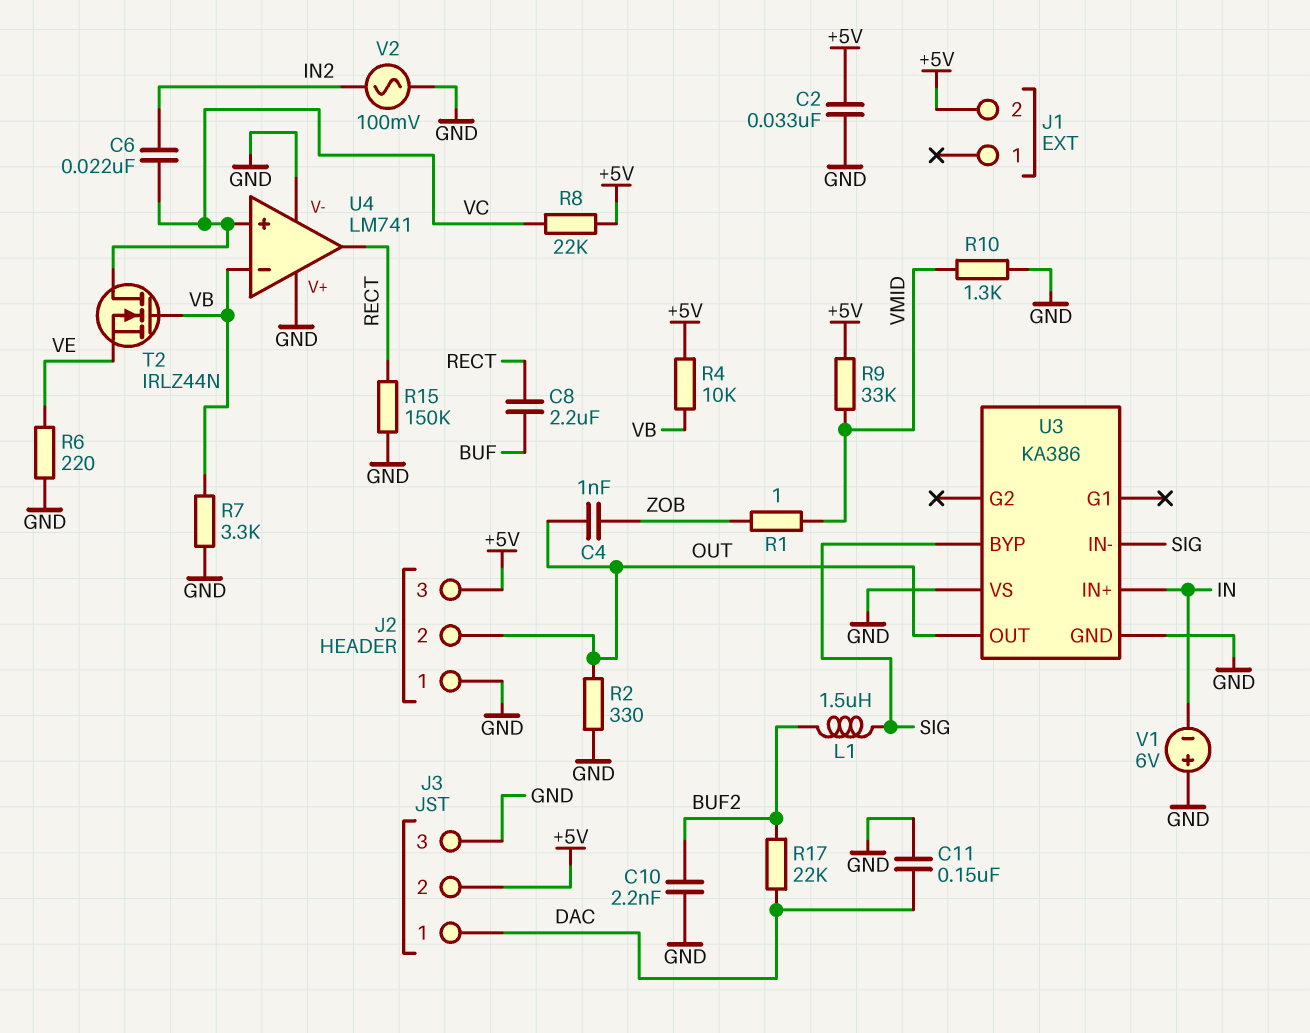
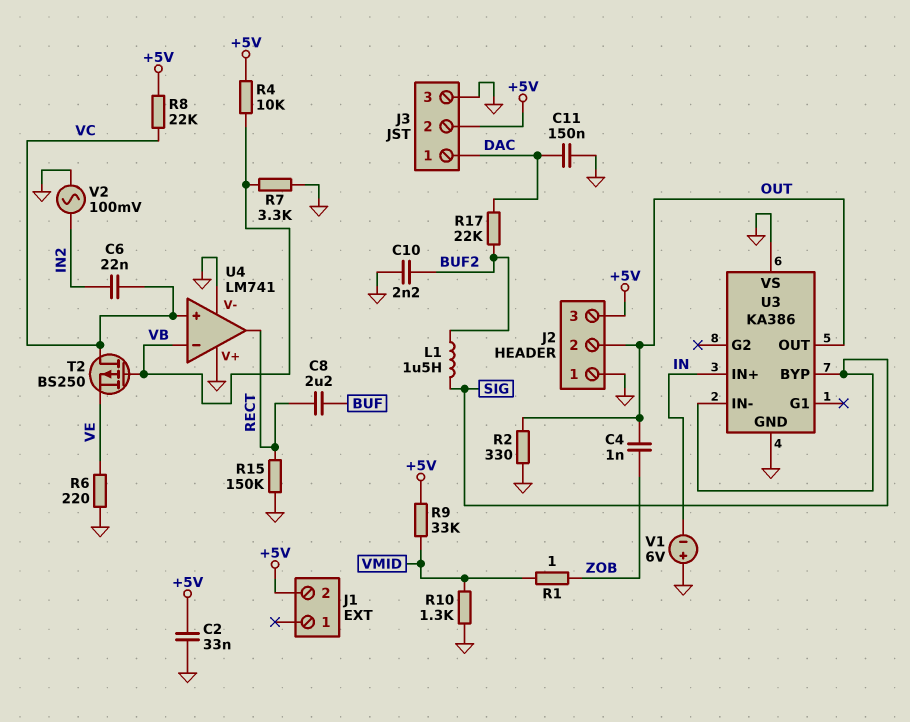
T2: NMOS IRLZ44N (G VB, D VC, S VE) -> PMOS BS250 (G VB, D VC, S VE)

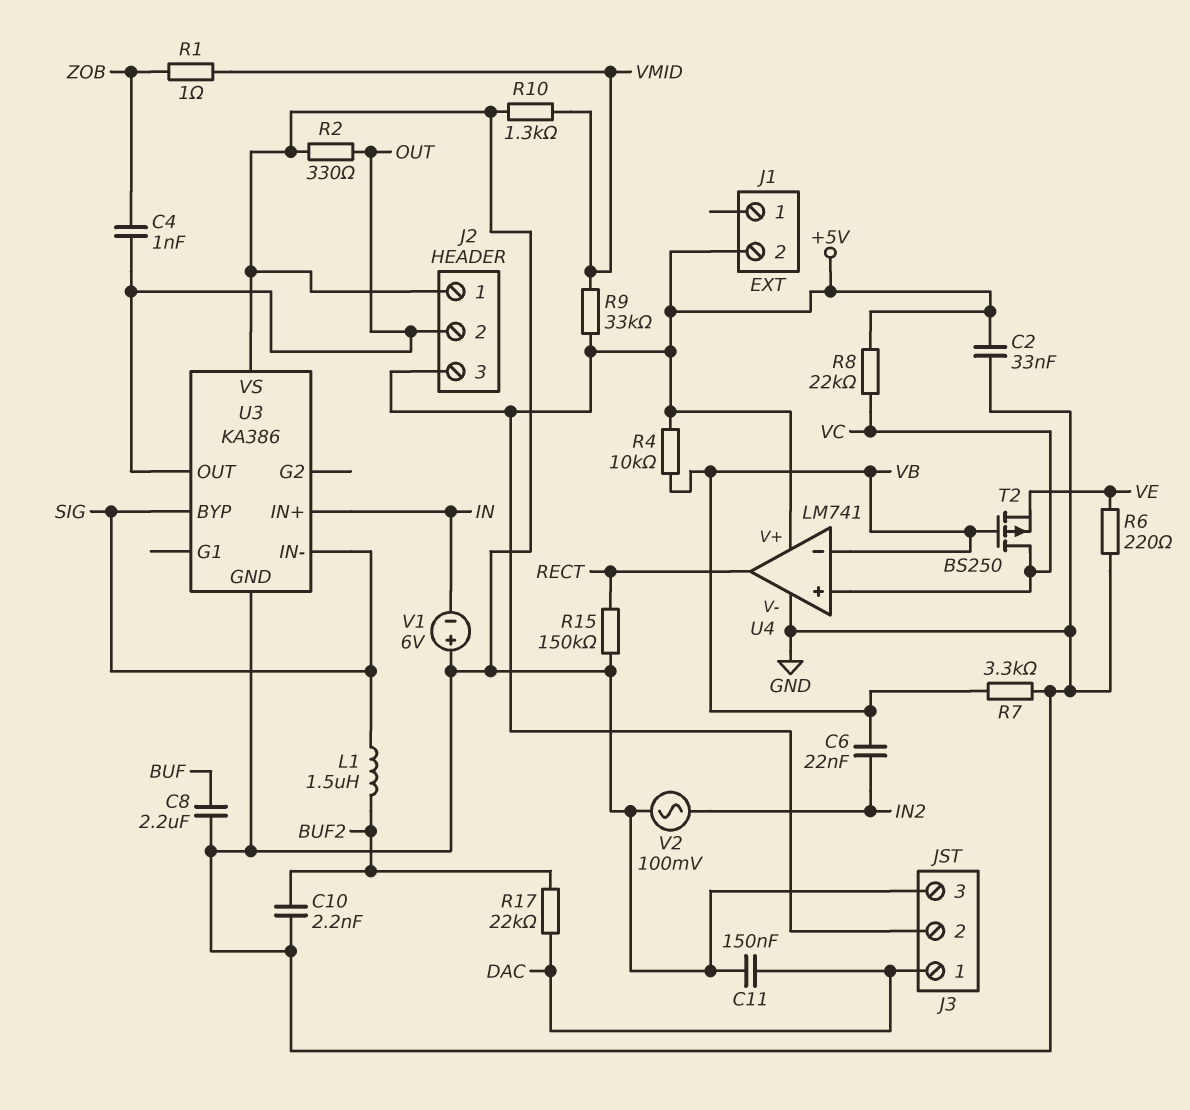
C6: 22nF (IN2, VC) -> 22nF (IN2, VB)
C8: 2.2uF (BUF, RECT) -> 2.2uF (BUF, GND)
U4 pin V+: GND -> +5V

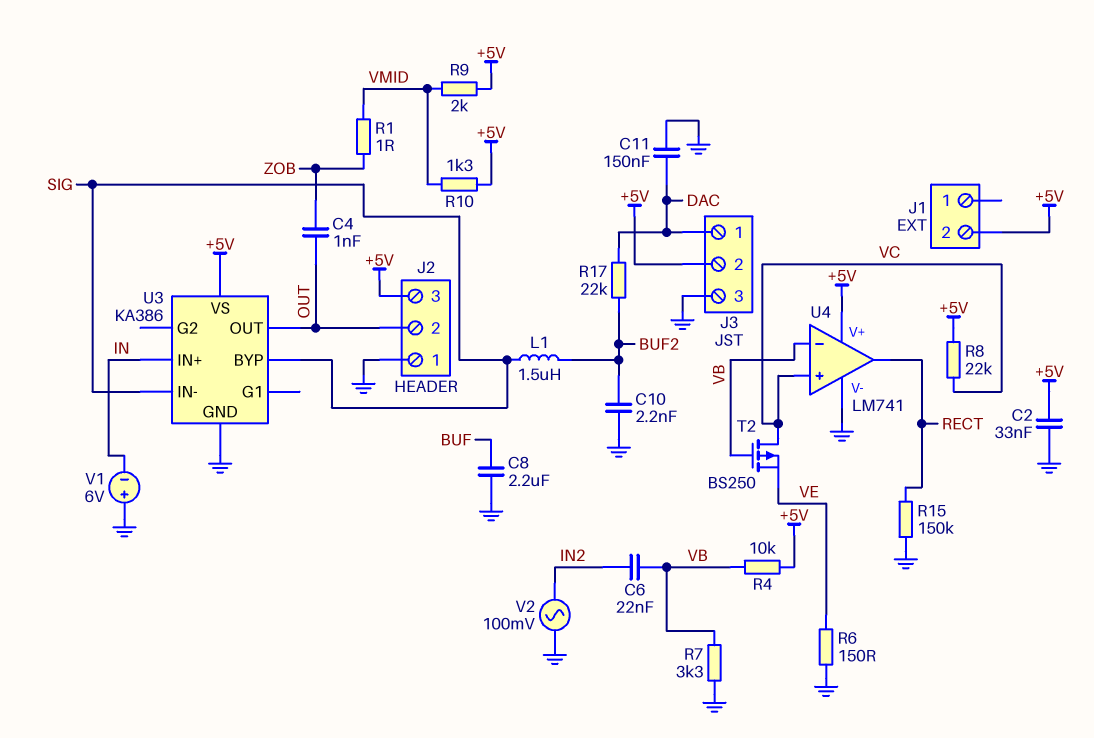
R2: 330 (GND, OUT) -> none
R6: 220 (GND, VE) -> 150 (GND, VE)
R9: 33k (+5V, VMID) -> 2k (+5V, VMID)
R10: 1.3k (GND, VMID) -> 1.3k (+5V, VMID)
U3 pin VS: GND -> +5V

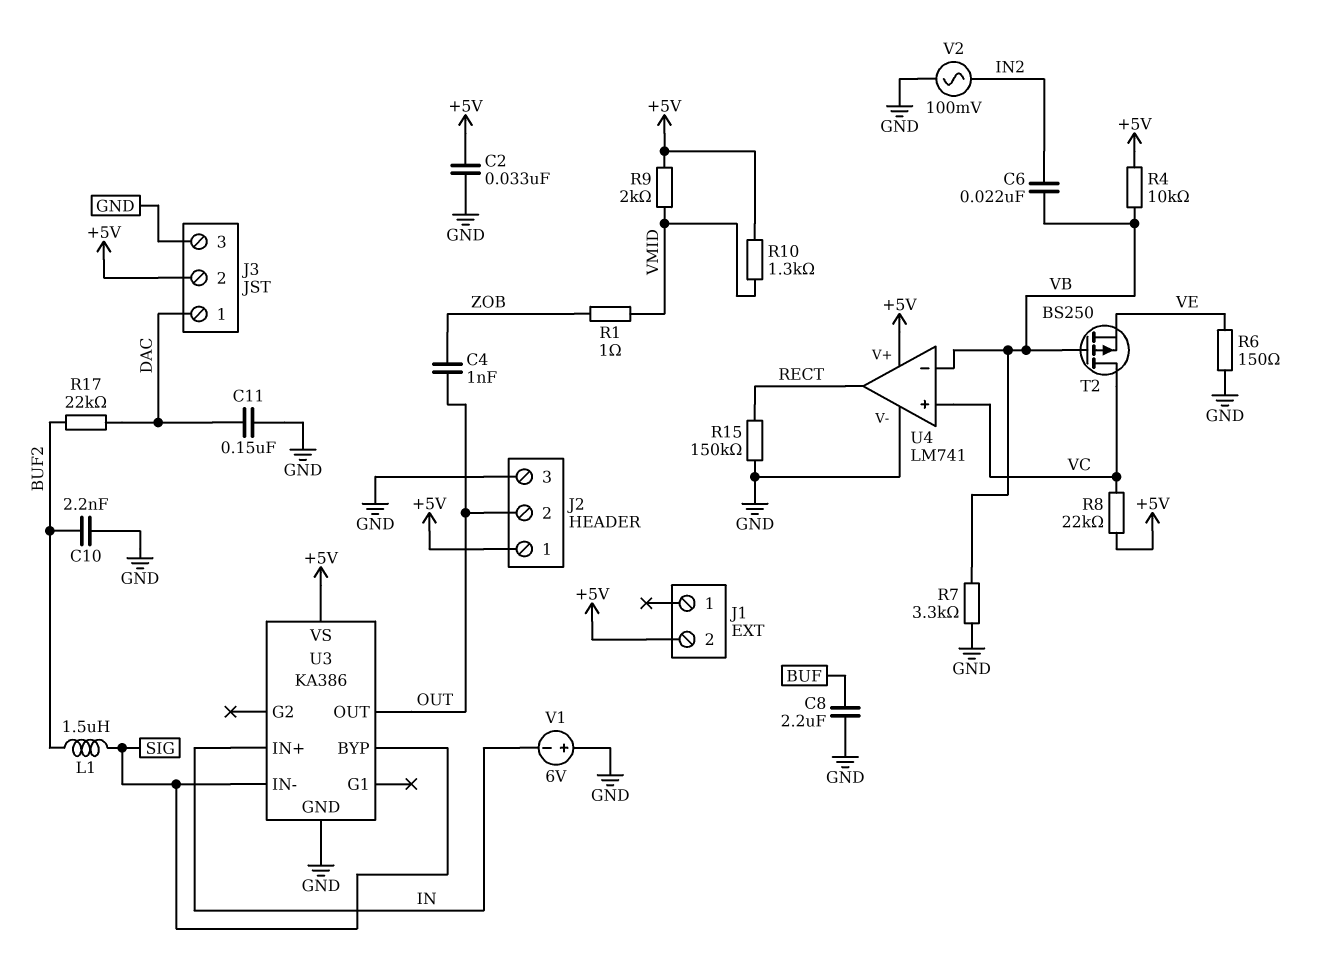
J2 pin 1: GND -> +5V
J2 pin 3: +5V -> GND

